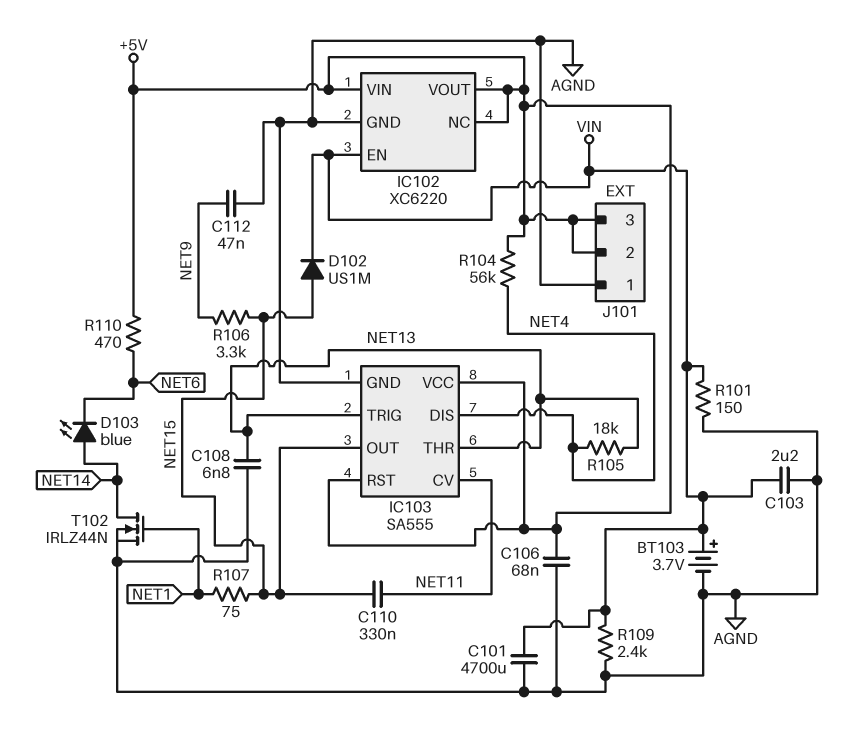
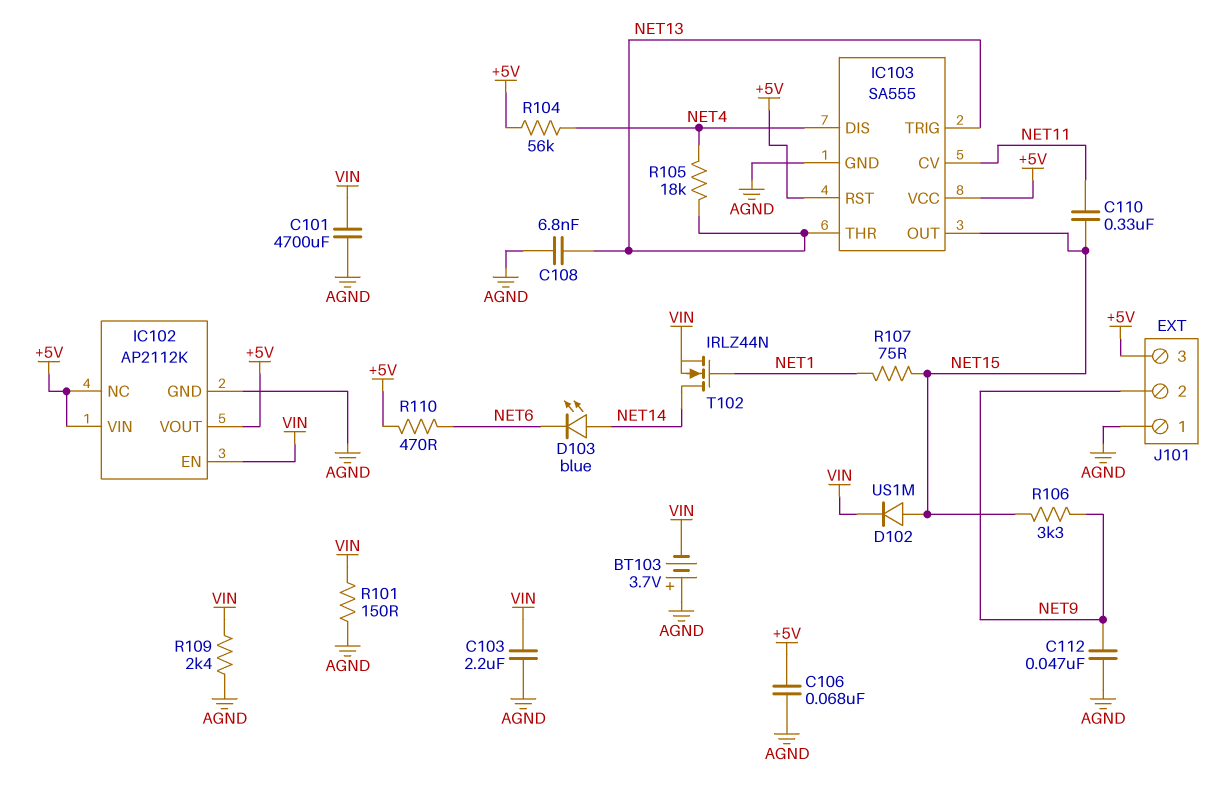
BT103: 3.7V (plus VIN, minus AGND) -> 3.7V (plus AGND, minus VIN)
IC102: XC6220 -> AP2112K
J101 pin 2: +5V -> NET9
T102: NMOS IRLZ44N (G NET1, D NET14, S AGND) -> NMOS IRLZ44N (G NET1, D NET14, S VIN)

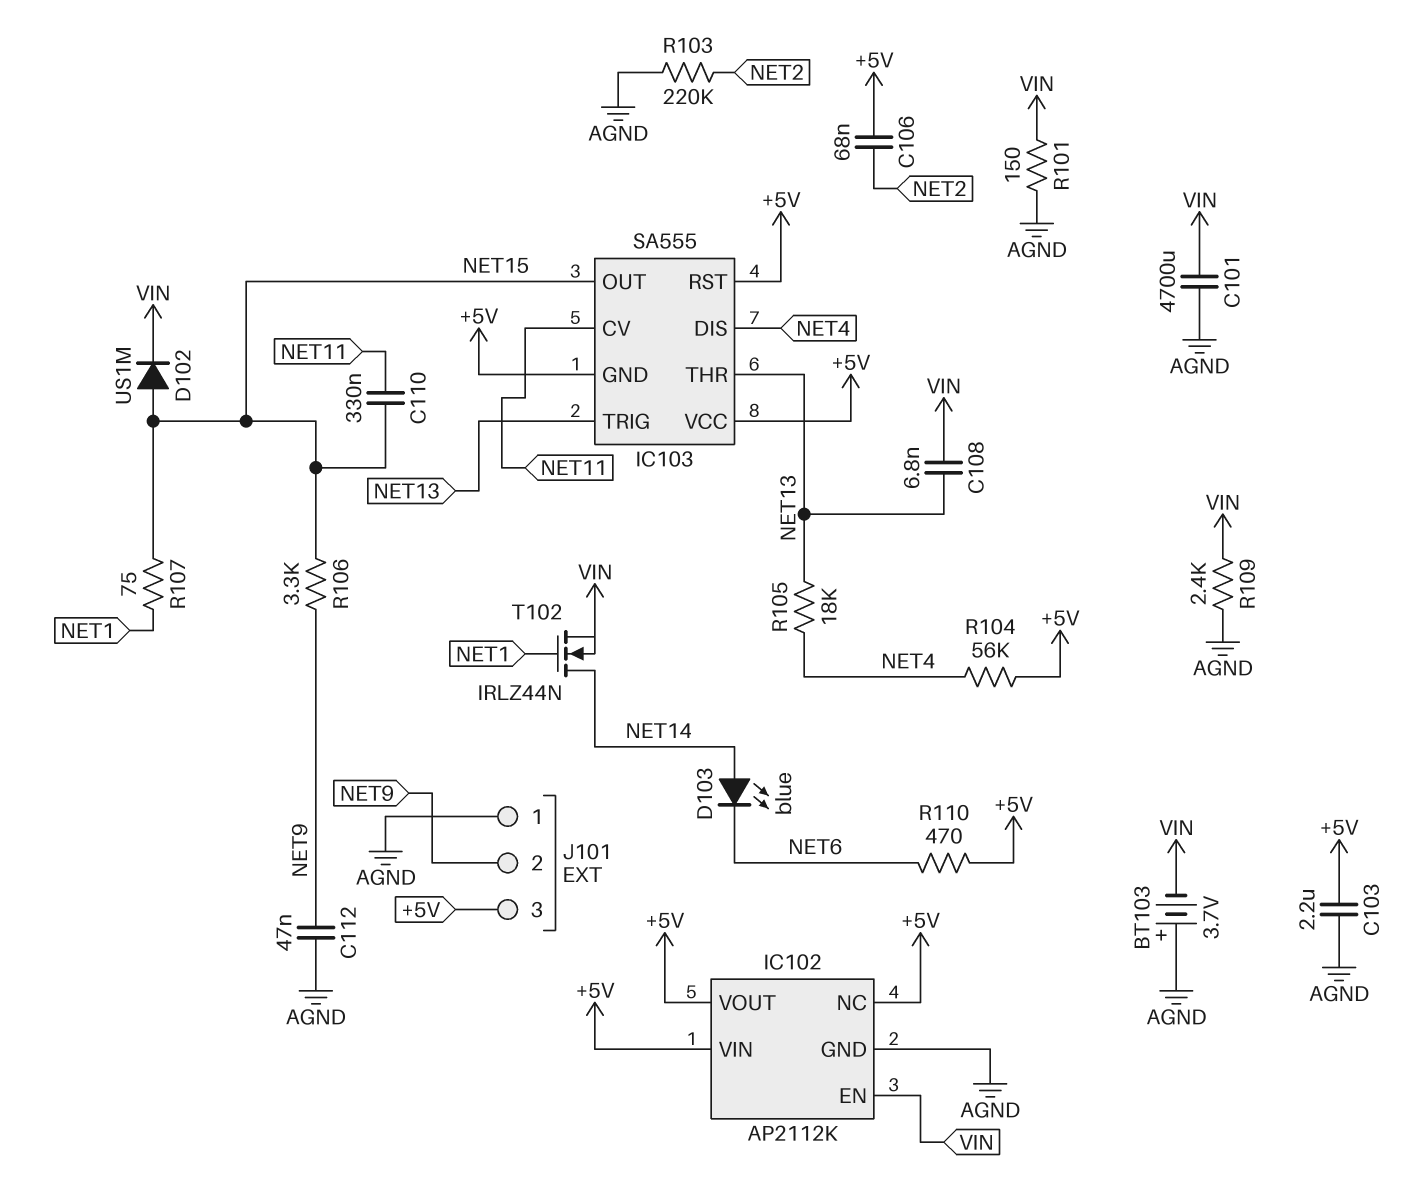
C103: 2.2uF (AGND, VIN) -> 2.2uF (+5V, AGND)
C106: 68nF (+5V, AGND) -> 68nF (+5V, NET2)
C108: 6.8nF (AGND, NET13) -> 6.8nF (NET13, VIN)
IC103 pin GND: AGND -> +5V
R103: none -> 220k (AGND, NET2)

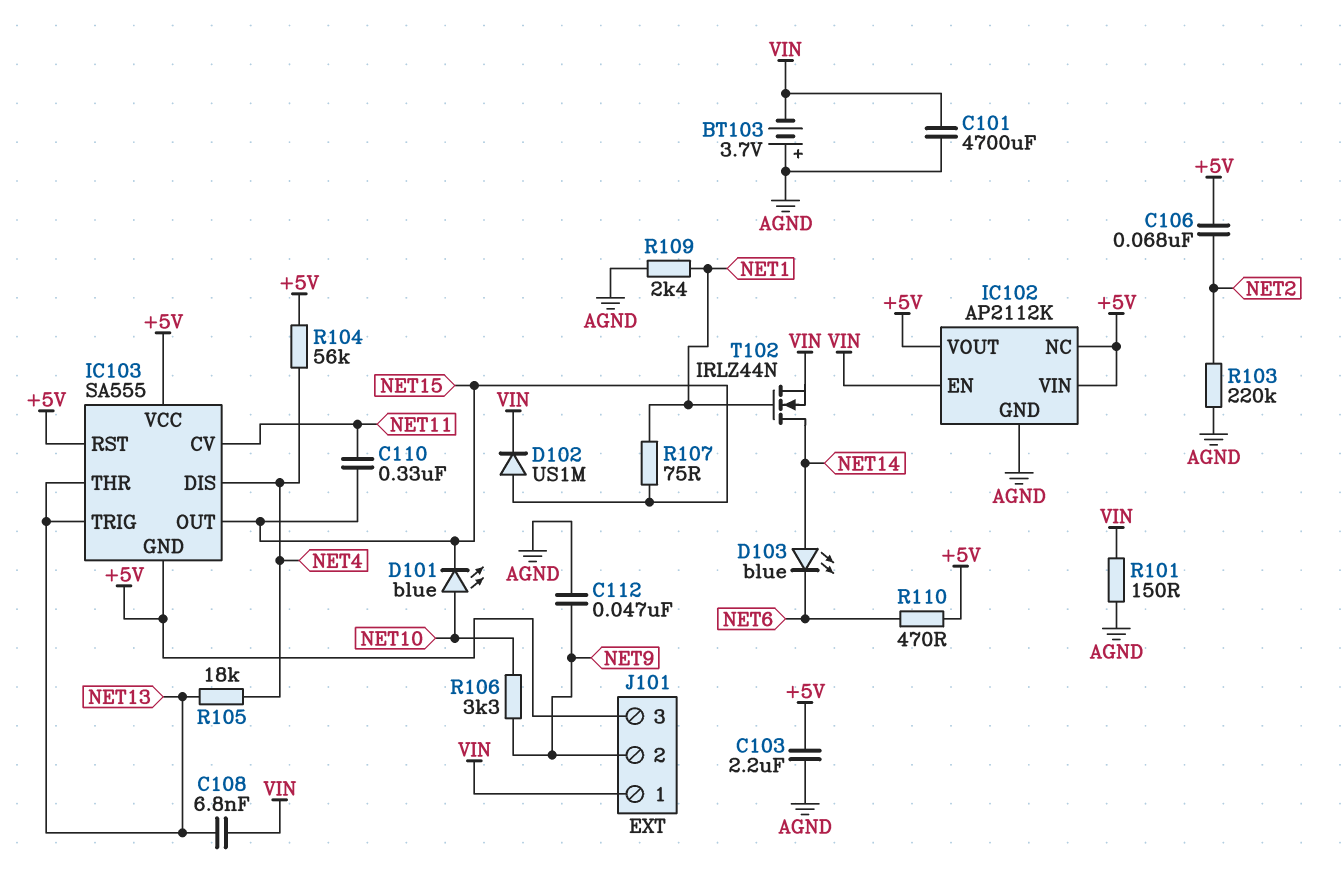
D101: none -> LED blue (A NET10, K NET15)
J101 pin 1: AGND -> VIN
R106: 3.3k (NET9, NET15) -> 3.3k (NET9, NET10)
R109: 2.4k (AGND, VIN) -> 2.4k (AGND, NET1)

